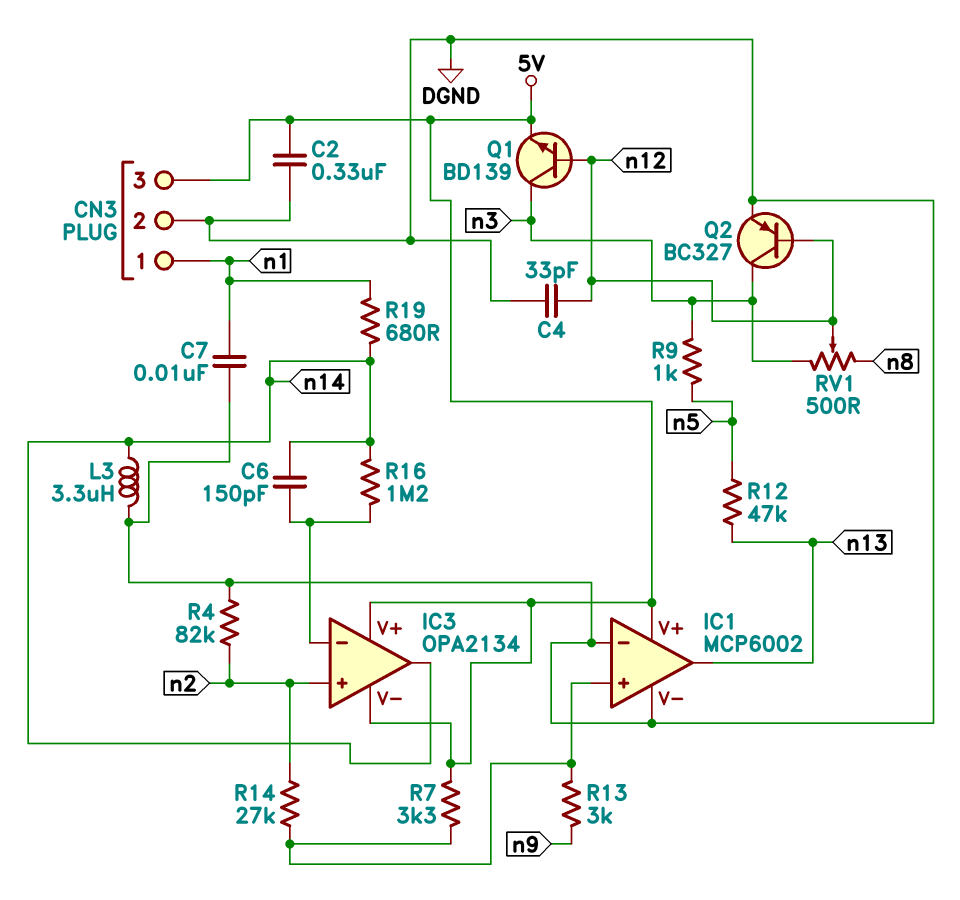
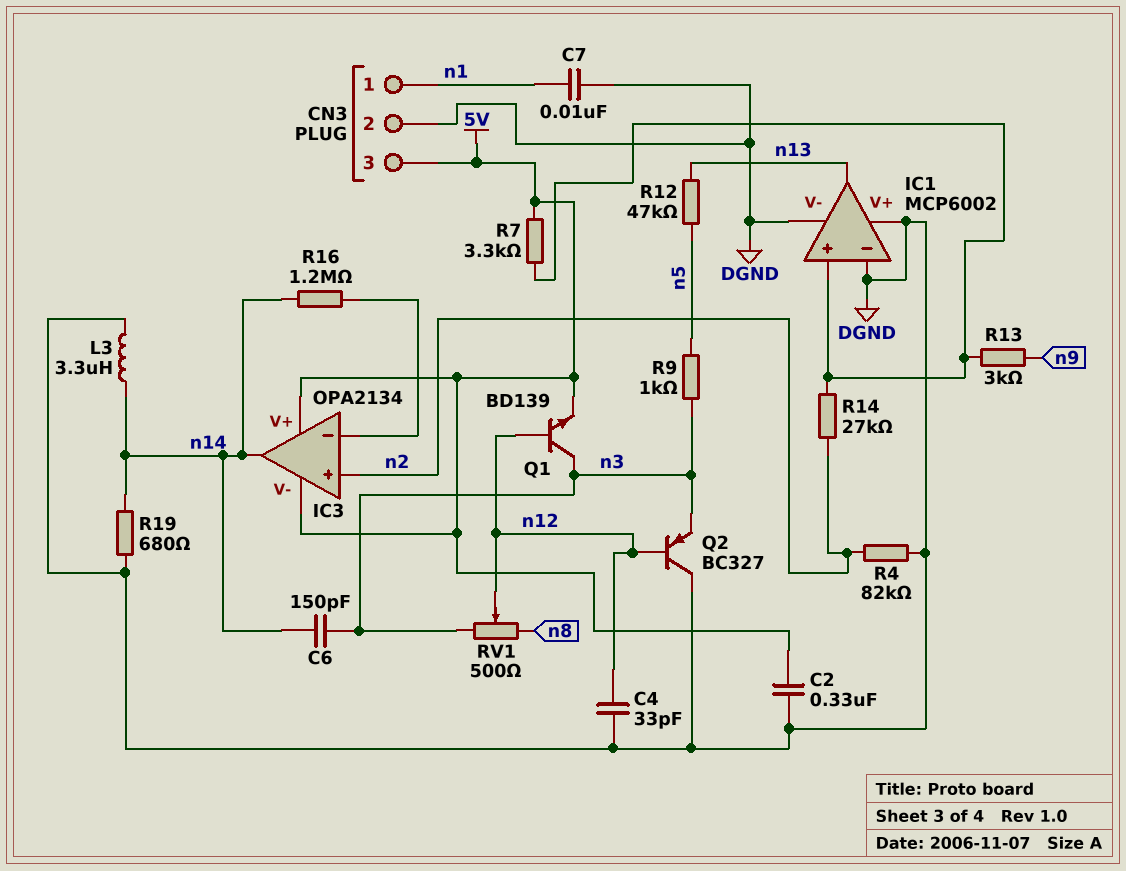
C6: 150pF (IC3/in-, n14) -> 150pF (n3, n14)
IC1 pin V+: 5V -> DGND
Q2: PNP BC327 (B n12, C n3, E DGND) -> PNP BC327 (B n12, C DGND, E n3)
R19: 680 (n1, n14) -> 680 (DGND, n14)

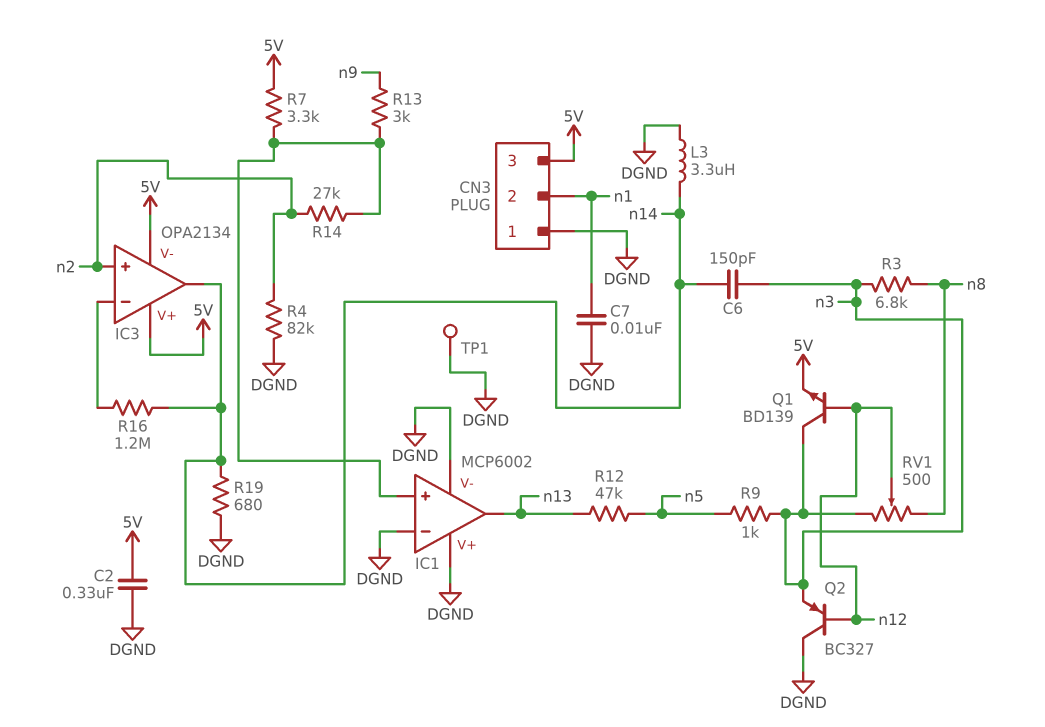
C4: 33pF (DGND, n12) -> none
CN3 pin 1: n1 -> DGND
CN3 pin 2: DGND -> n1
R3: none -> 6.8k (n3, n8)
TP1: none -> test point (DGND)

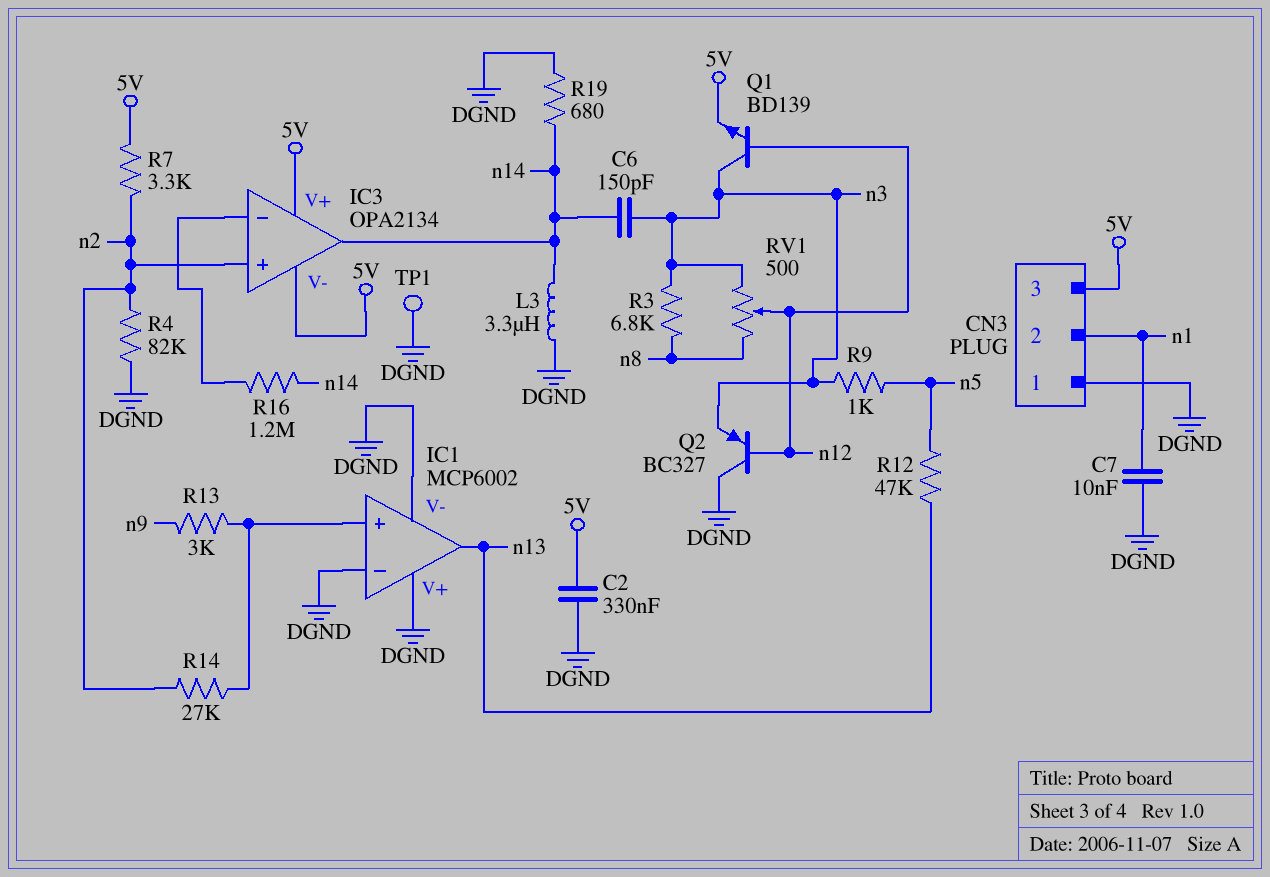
R7: 3.3k (5V, IC1/in+) -> 3.3k (5V, n2)

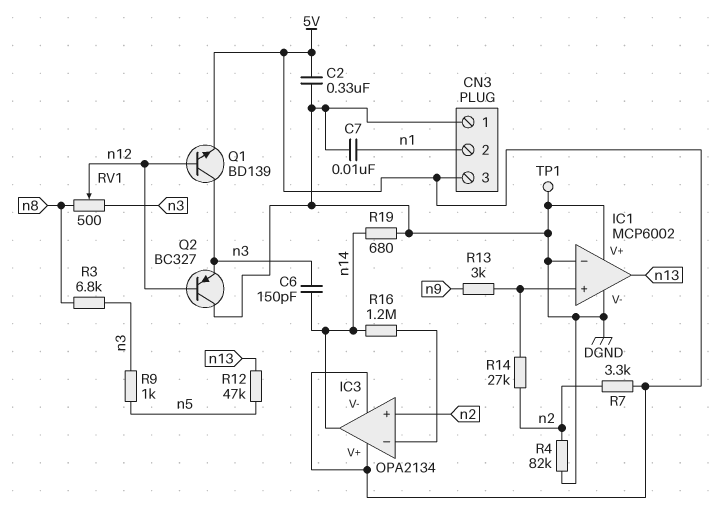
L3: 3.3uH (DGND, n14) -> none

